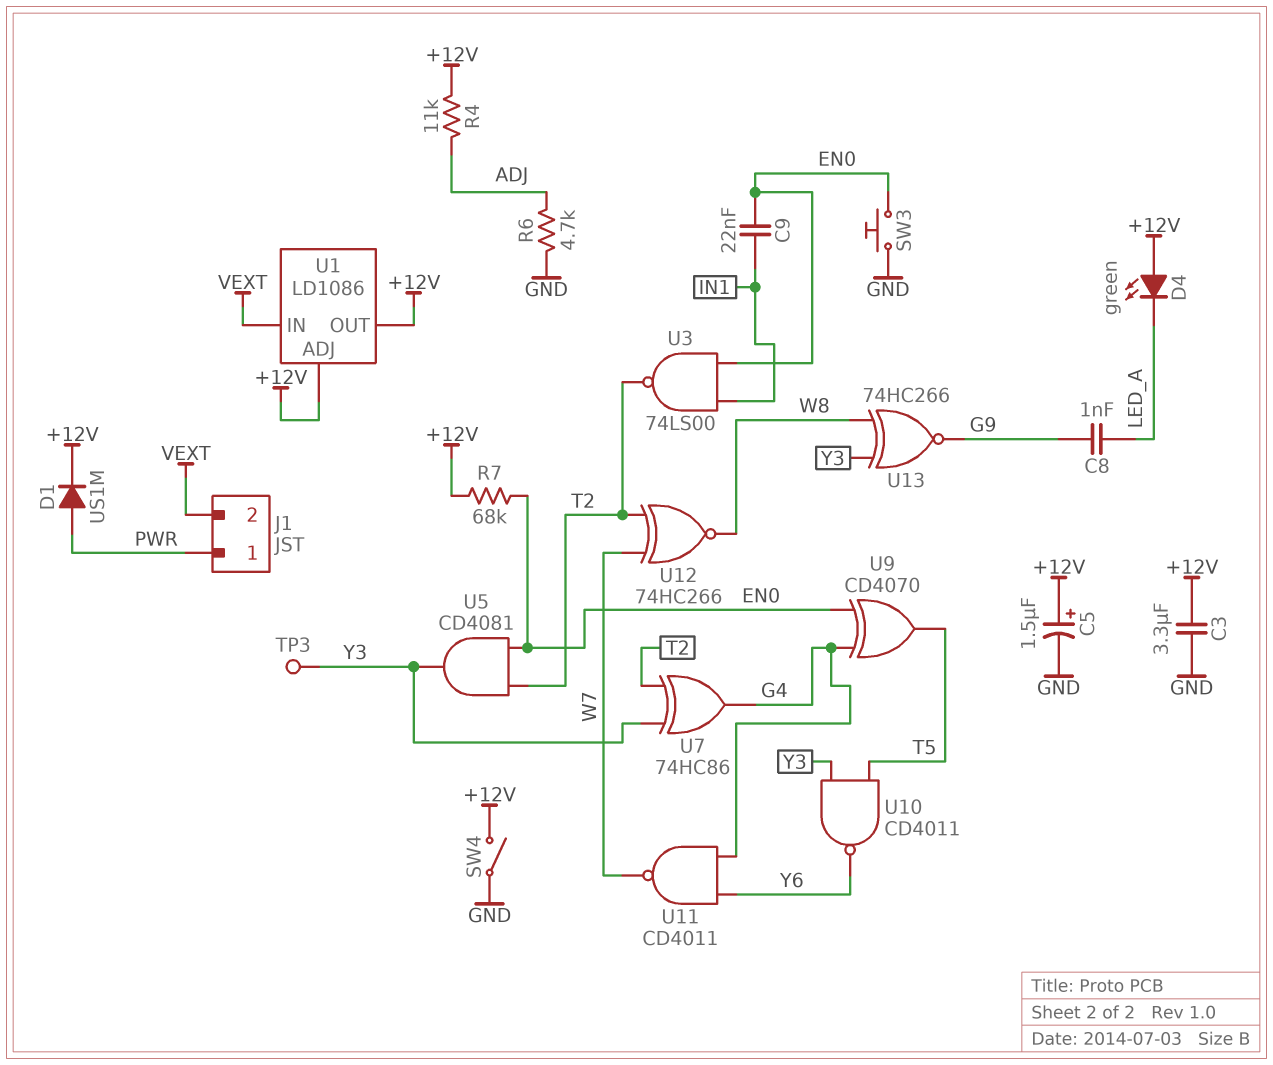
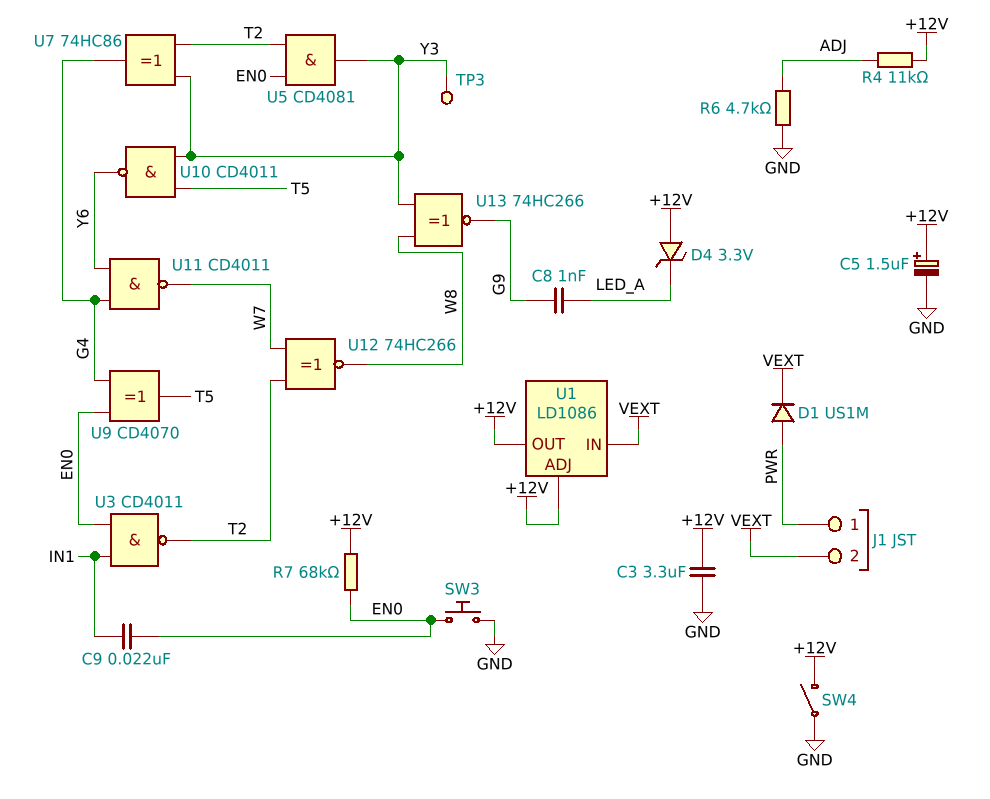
D1: diode US1M (A PWR, K +12V) -> diode US1M (A PWR, K VEXT)
D4: LED green (A +12V, K LED_A) -> zener 3.3V (A +12V, K LED_A)
U3: NAND 74LS00 (in EN0, in IN1, out T2) -> NAND CD4011 (in EN0, in IN1, out T2)

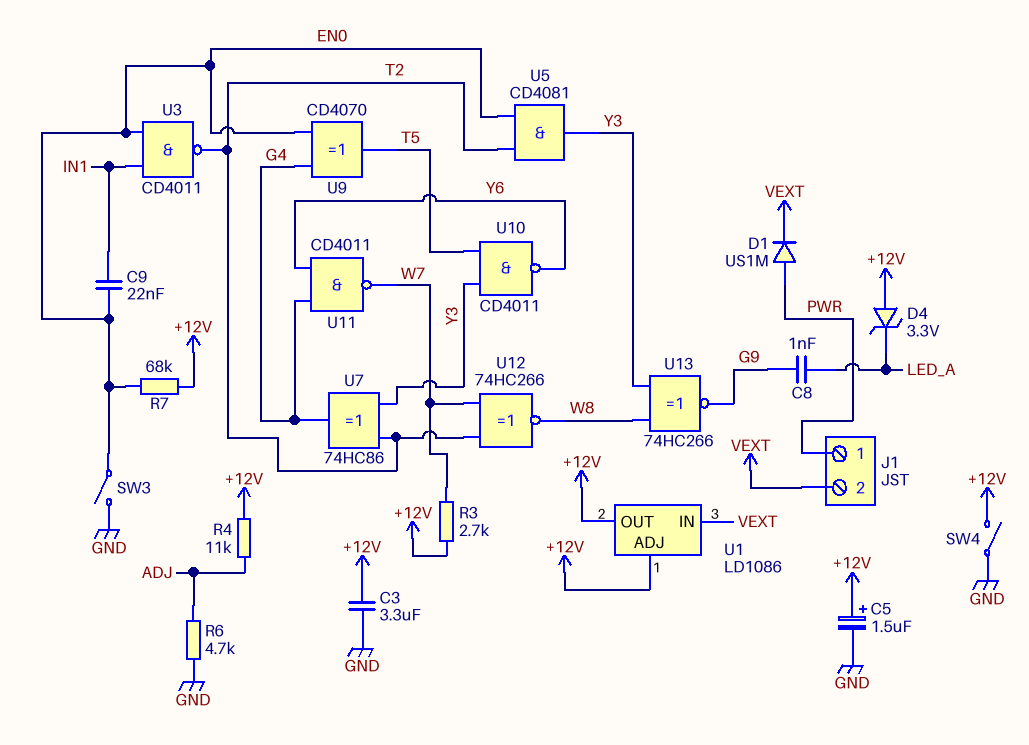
R3: none -> 2.7k (+12V, W7)
SW3: button (EN0, GND) -> switch (EN0, GND)
TP3: test point (Y3) -> none

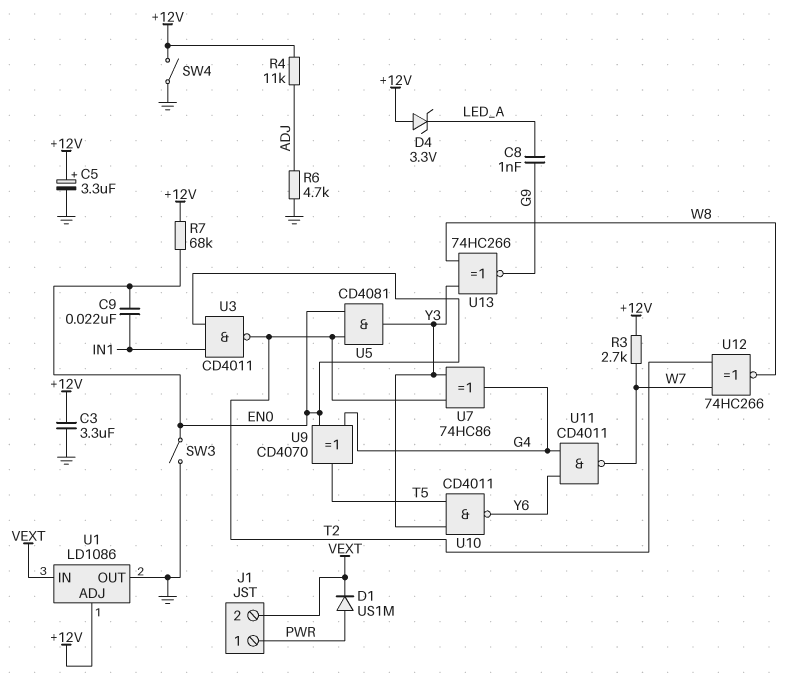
C5: 1.5uF (plus +12V, minus GND) -> 3.3uF (plus +12V, minus GND)
U1 pin OUT: +12V -> GND

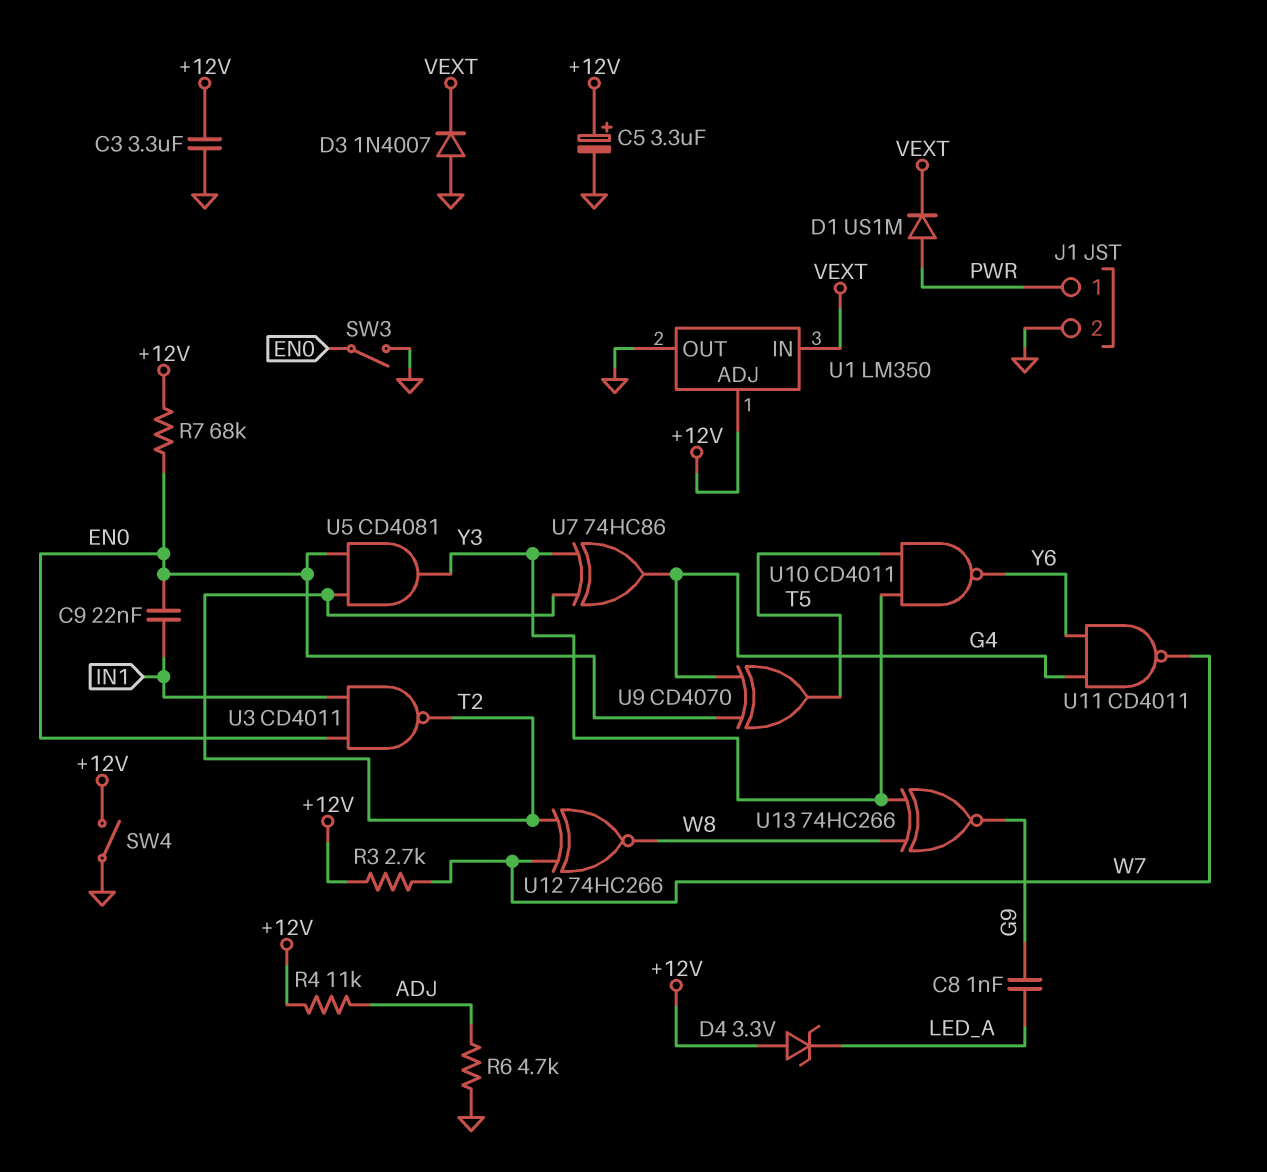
D3: none -> diode 1N4007 (A GND, K VEXT)
J1 pin 2: VEXT -> GND
U1: LD1086 -> LM350

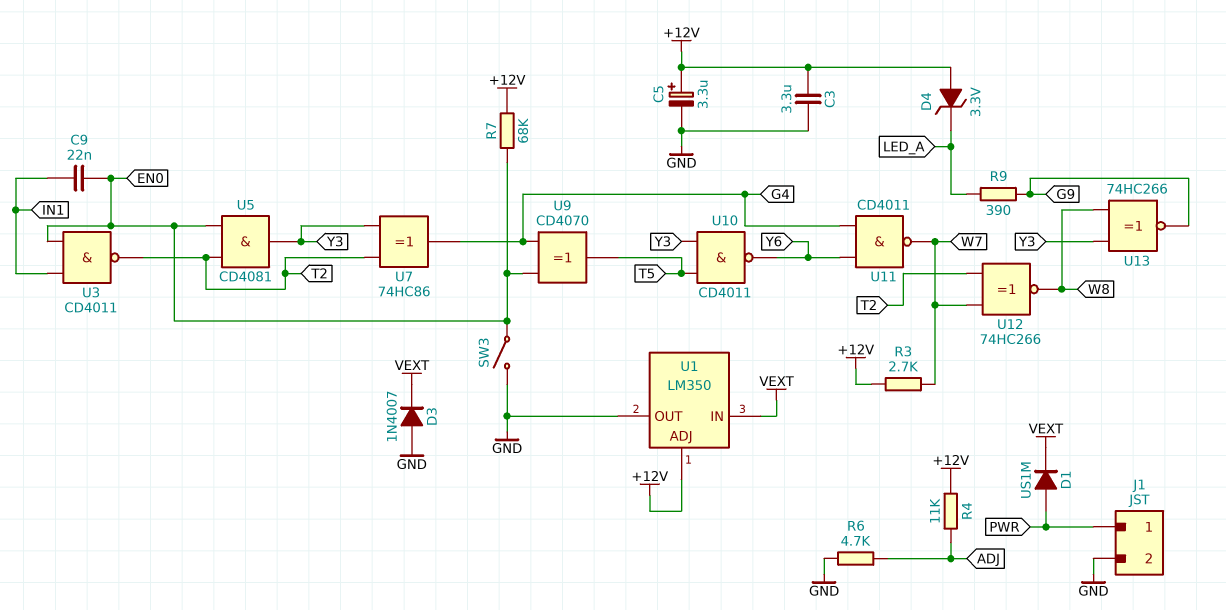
C8: 1nF (G9, LED_A) -> none
R9: none -> 390 (G9, LED_A)
SW4: switch (+12V, GND) -> none

